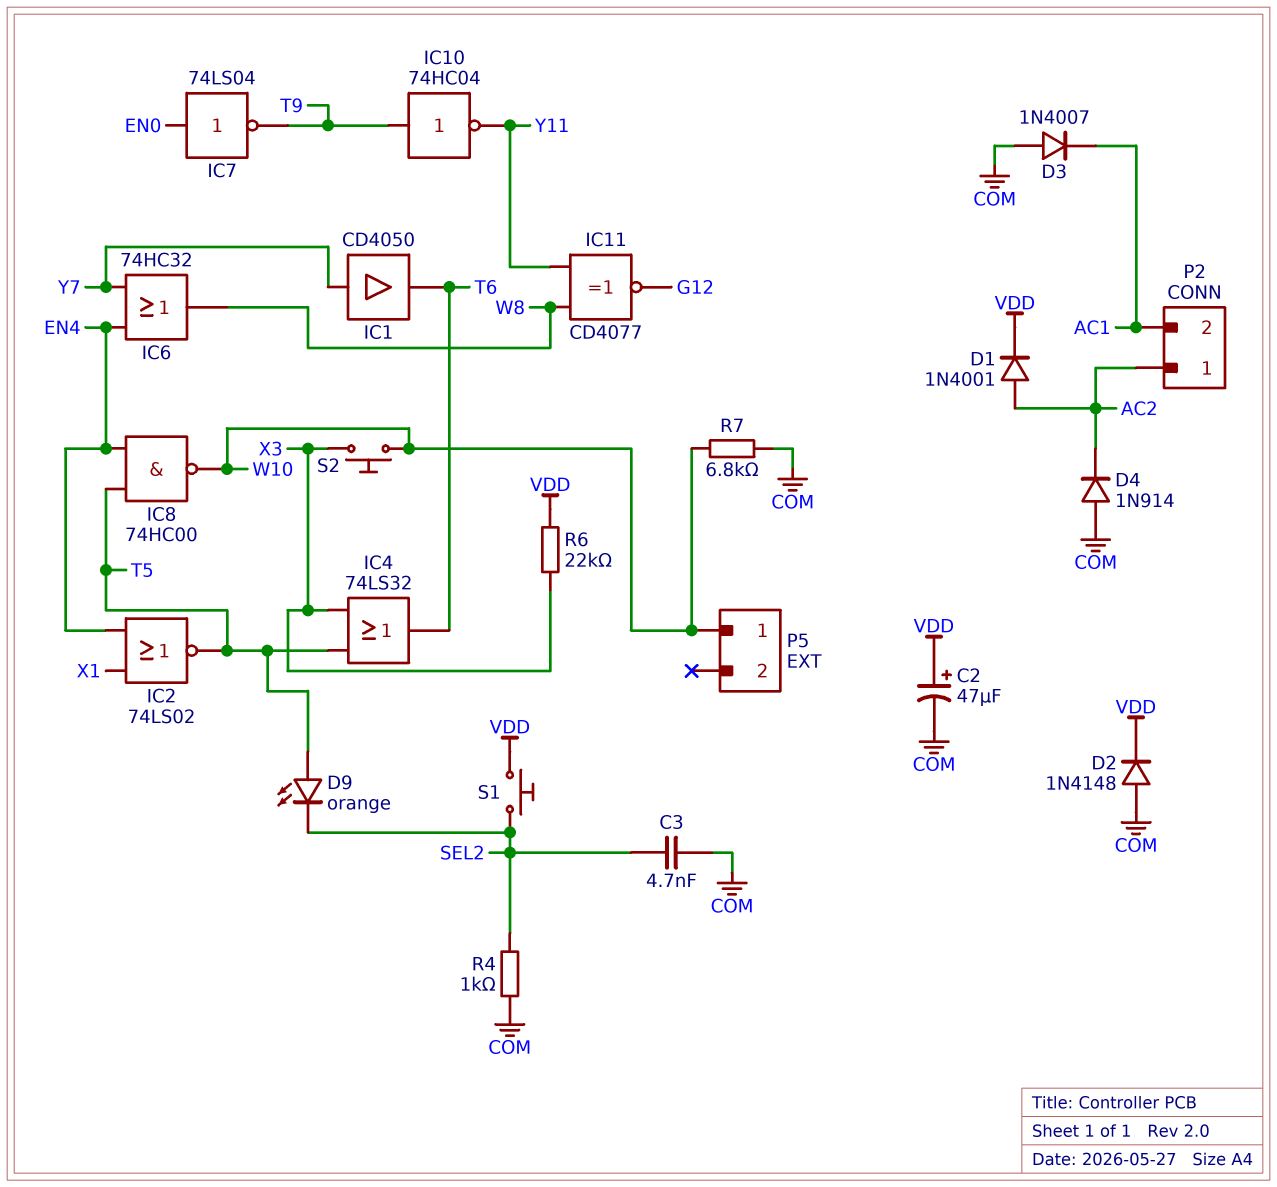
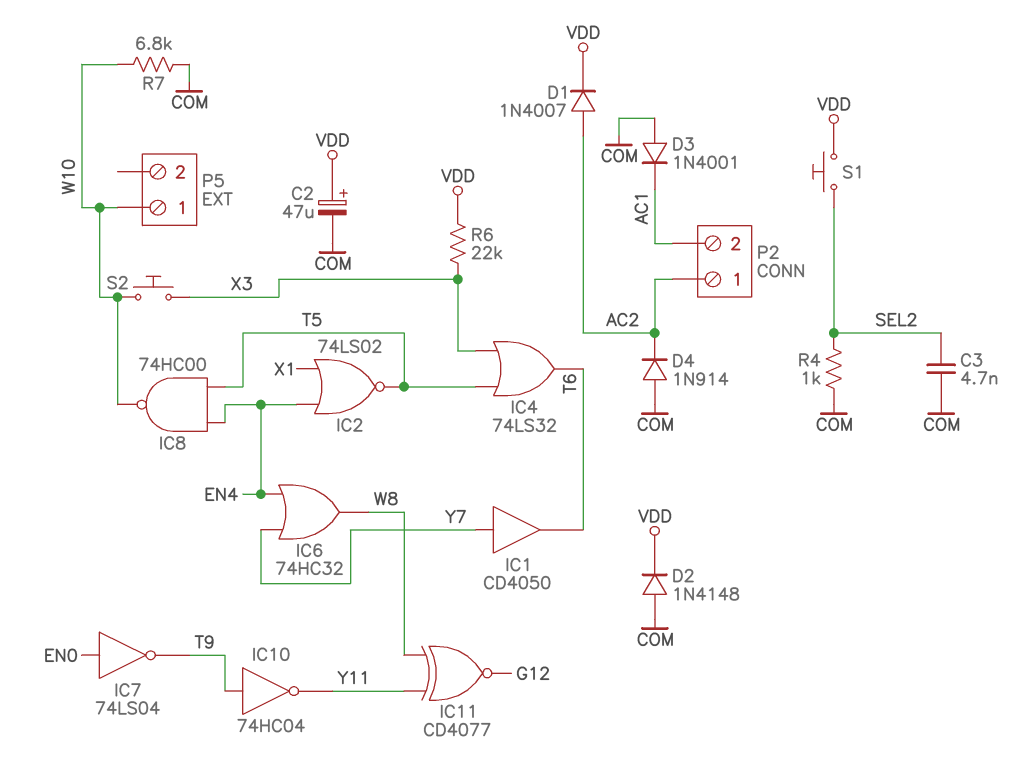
D1: diode 1N4001 (A AC2, K VDD) -> diode 1N4007 (A AC2, K VDD)
D3: diode 1N4007 (A COM, K AC1) -> diode 1N4001 (A COM, K AC1)
D9: LED orange (A T5, K SEL2) -> none

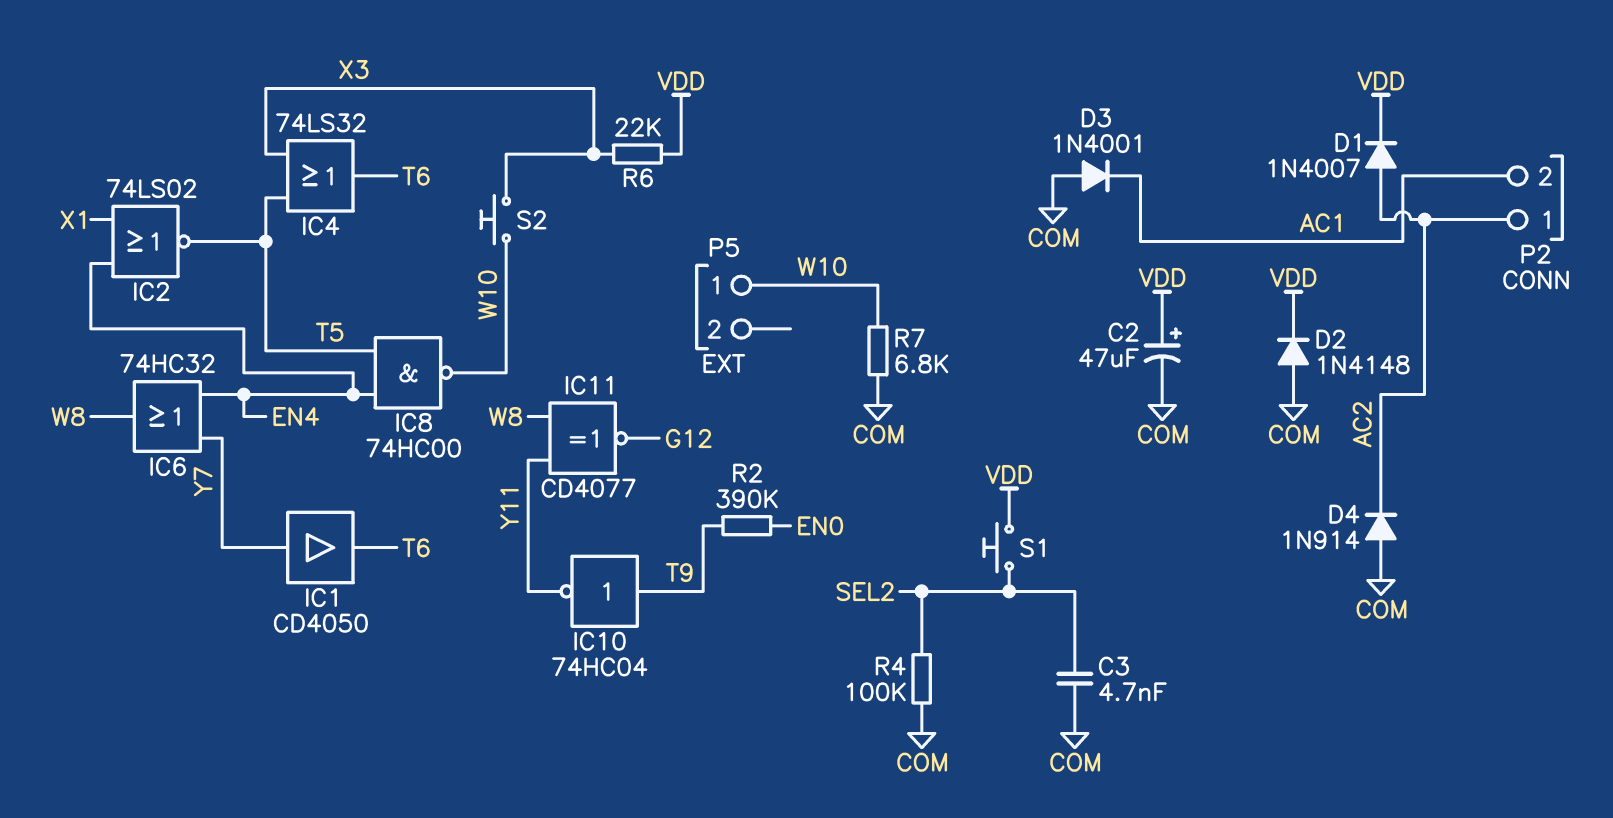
IC7: NOT 74LS04 (in EN0, out T9) -> none
R2: none -> 390k (EN0, T9)
R4: 1k (COM, SEL2) -> 100k (COM, SEL2)

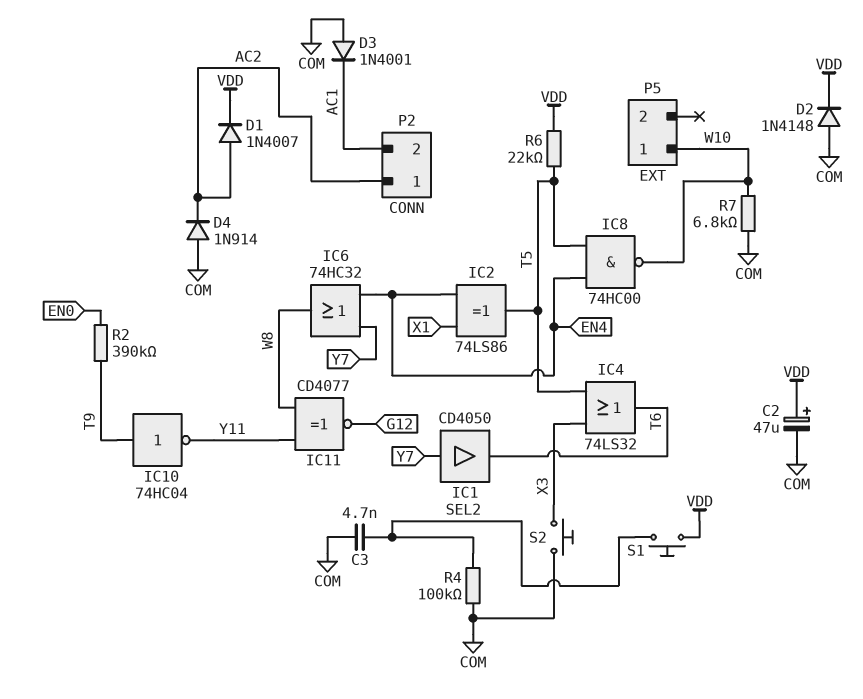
IC2: NOR 74LS02 (in EN4, in X1, out T5) -> XOR 74LS86 (in EN4, in X1, out T5)
R6: 22k (VDD, X3) -> 22k (T5, VDD)
S2: button (W10, X3) -> button (COM, X3)

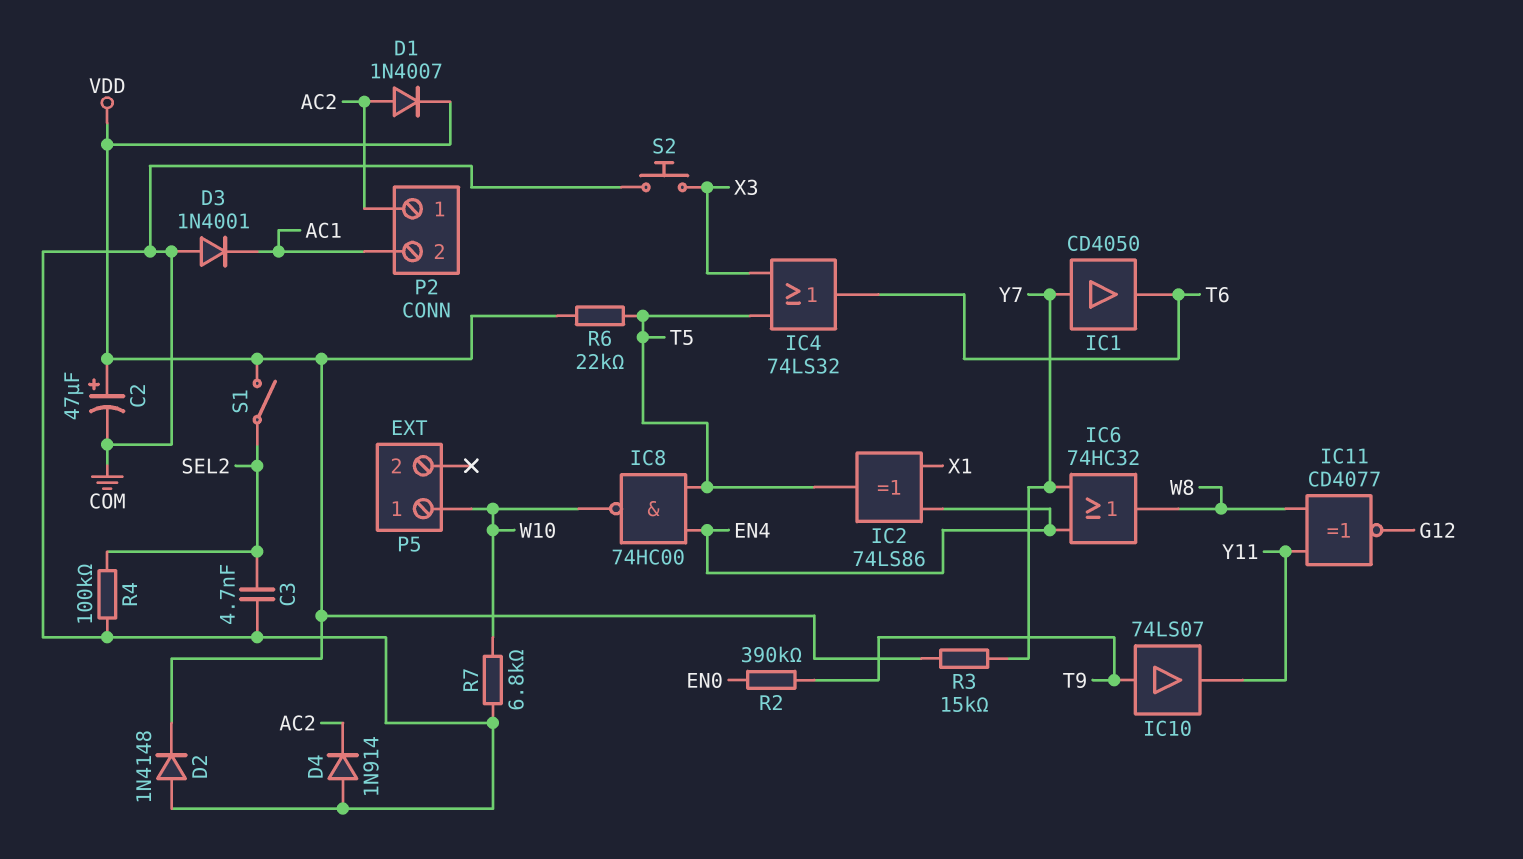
IC10: NOT 74HC04 (in T9, out Y11) -> buffer 74LS07 (in T9, out Y11)
R3: none -> 15k (VDD, Y7)
S1: button (SEL2, VDD) -> switch (SEL2, VDD)

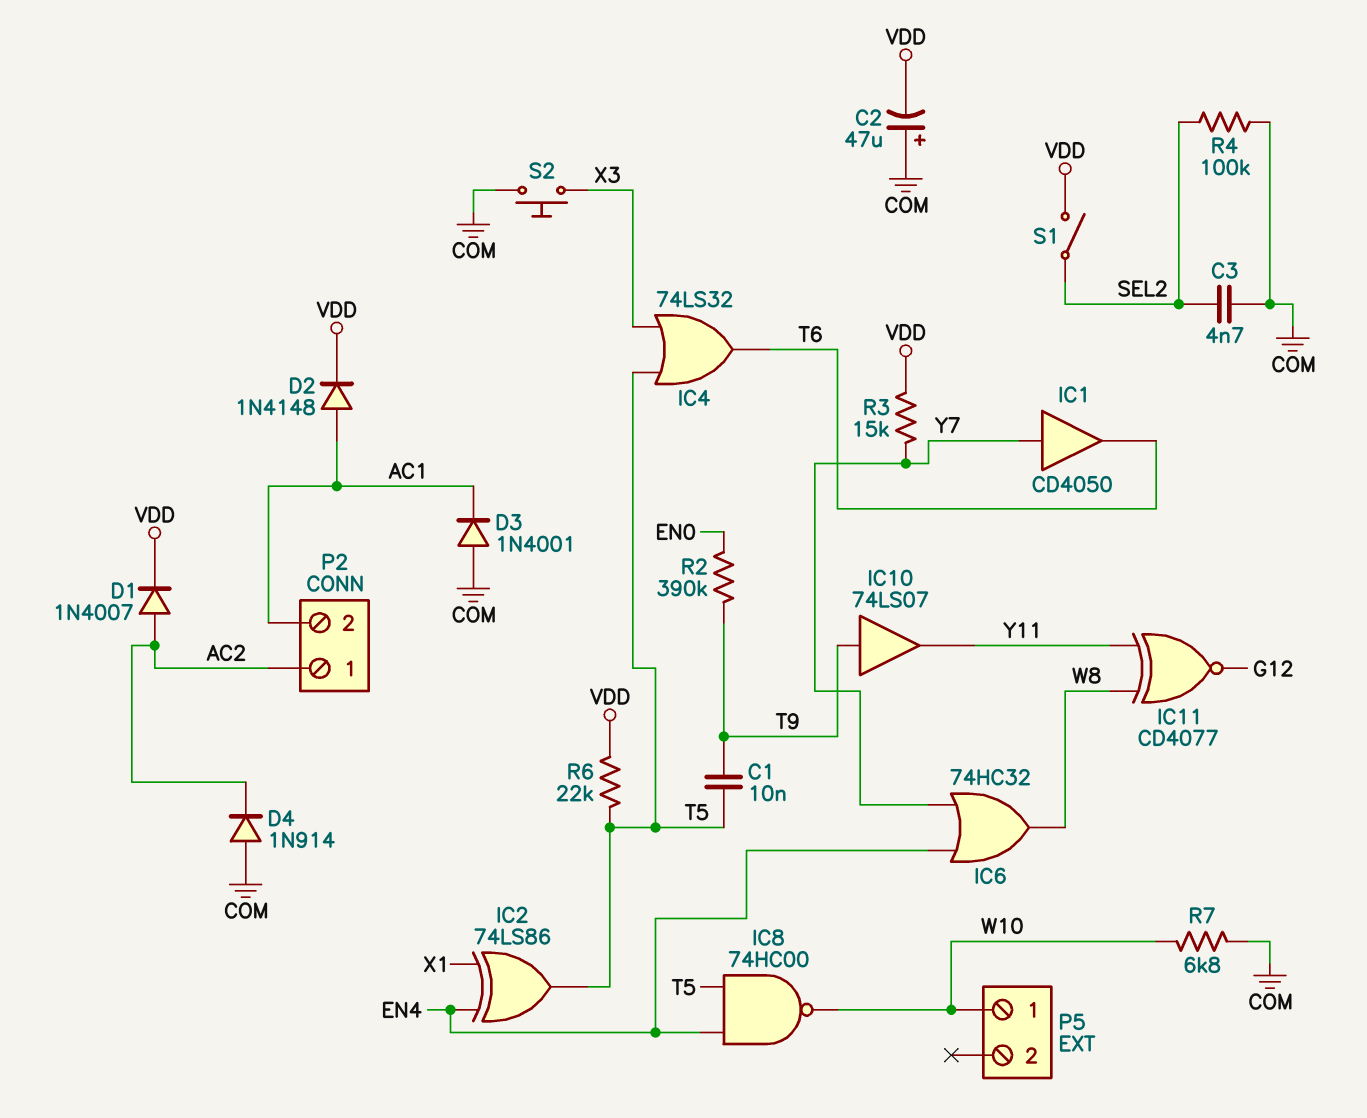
C1: none -> 10nF (T5, T9)
C2: 47uF (plus VDD, minus COM) -> 47uF (plus COM, minus VDD)
D2: diode 1N4148 (A COM, K VDD) -> diode 1N4148 (A AC1, K VDD)

